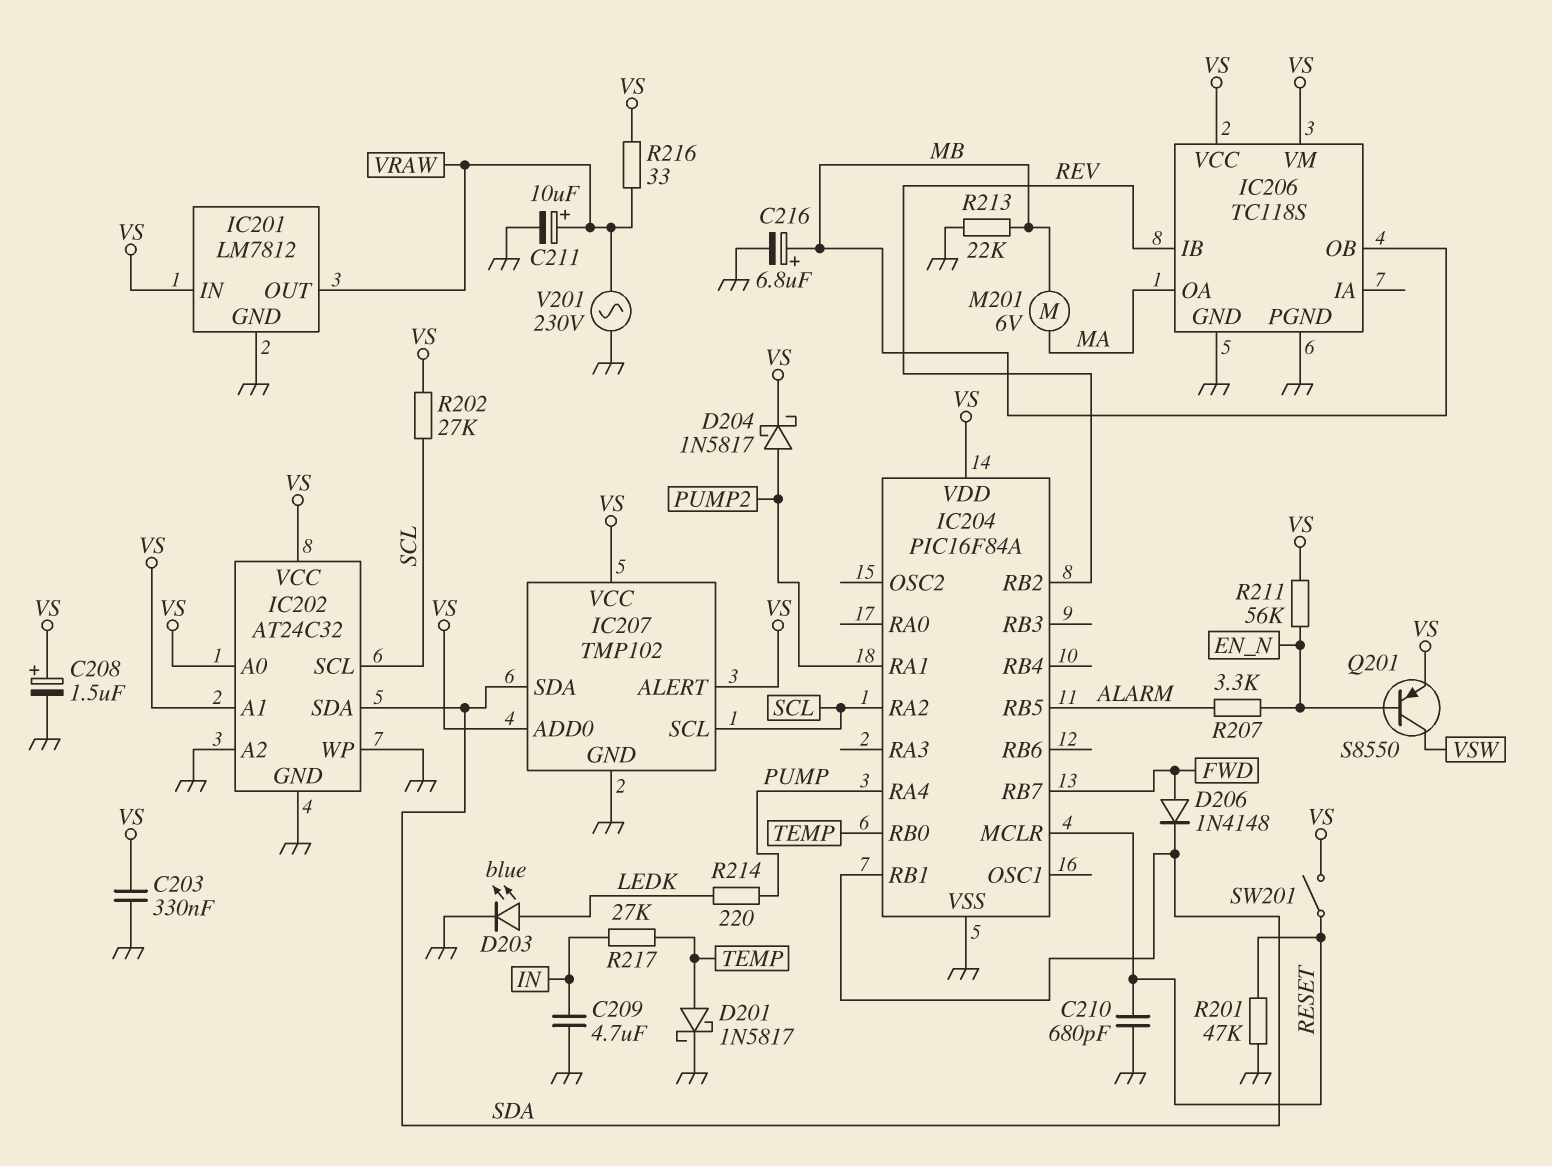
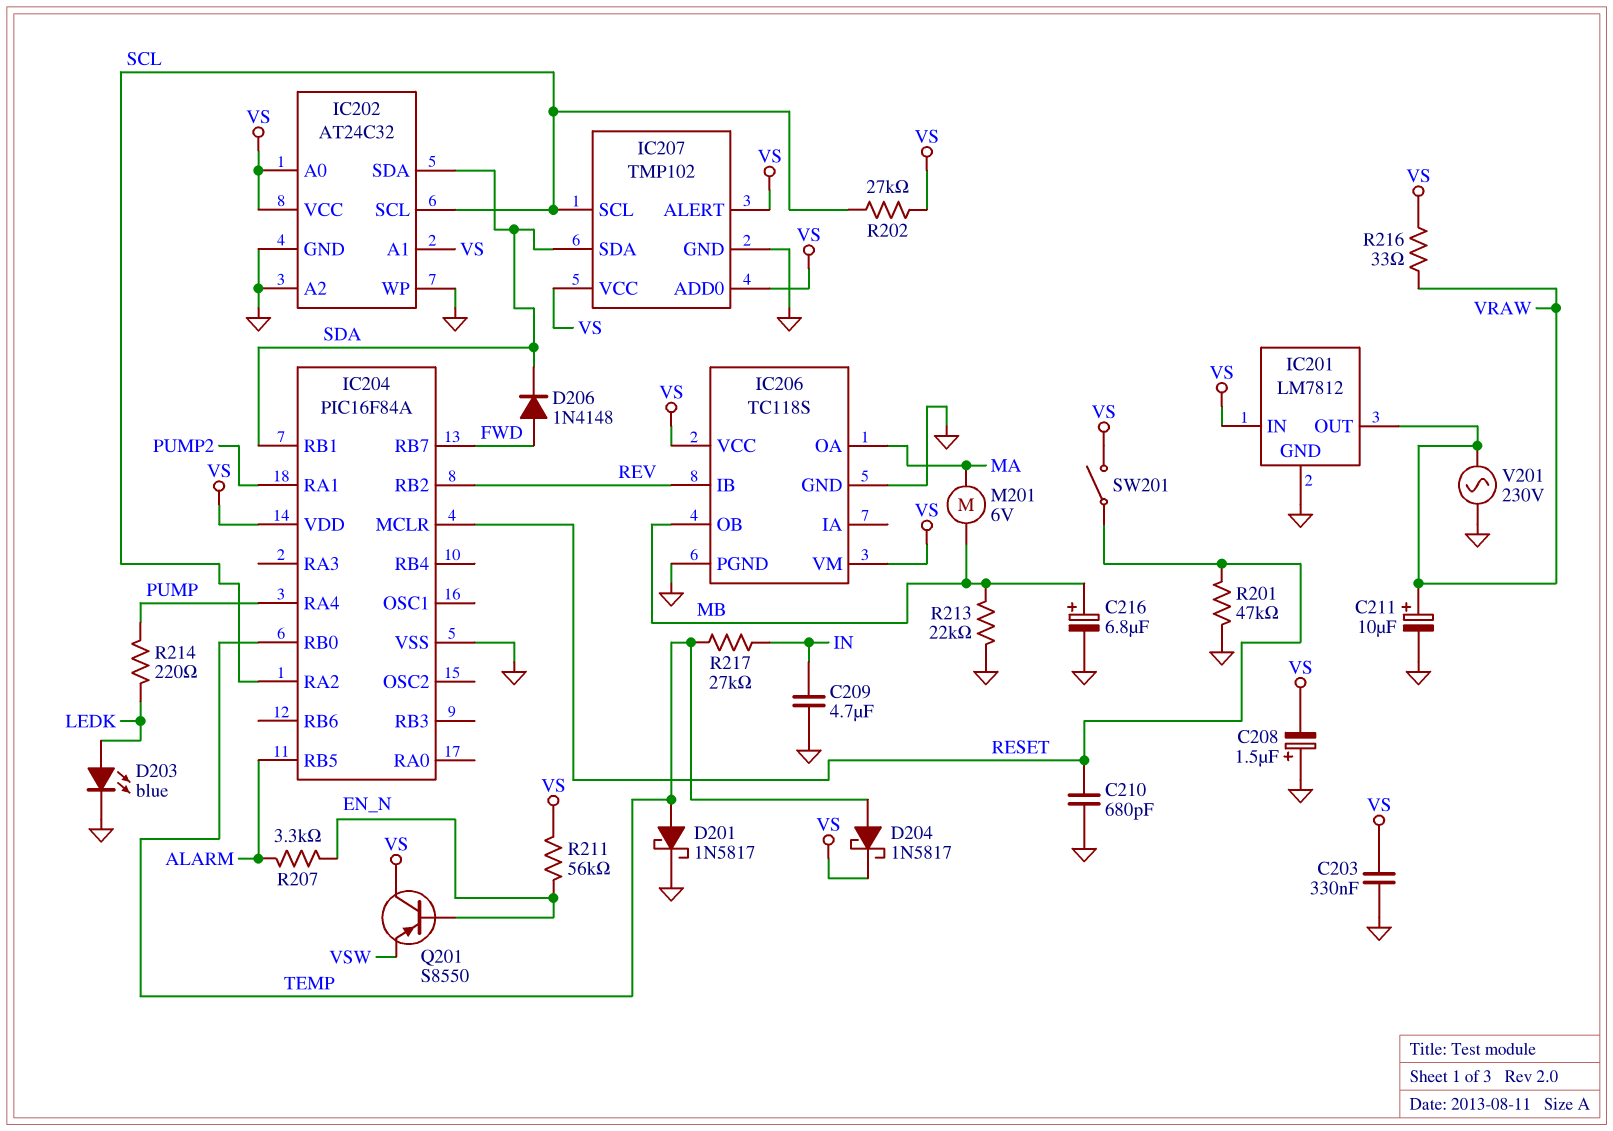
C208: 1.5uF (plus VS, minus GND) -> 1.5uF (plus GND, minus VS)
D204: schottky 1N5817 (A PUMP2, K VS) -> schottky 1N5817 (A TEMP, K VS)
Q201: PNP S8550 (B EN_N, C VSW, E VS) -> PNP S8550 (B EN_N, C VS, E VSW)

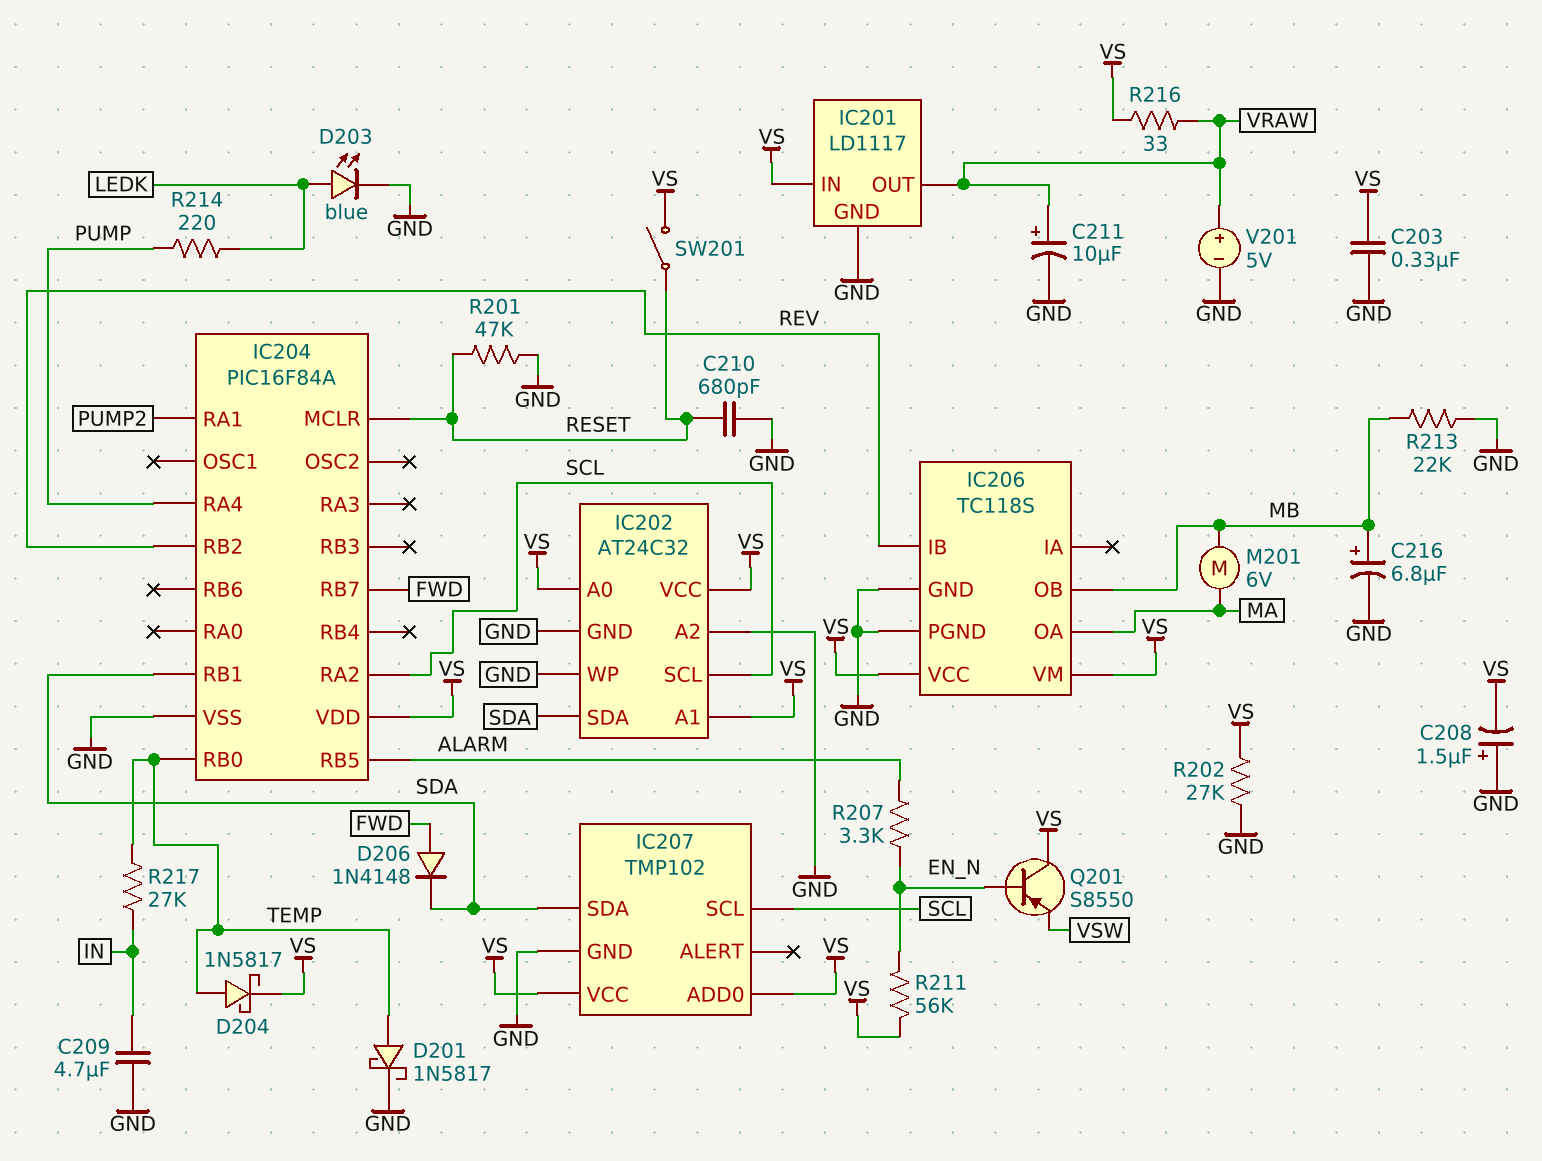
IC201: LM7812 -> LD1117
IC207 pin ALERT: VS -> none
R202: 27k (SCL, VS) -> 27k (GND, VS)
V201: AC 230V (GND, VRAW) -> 5V (plus VRAW, minus GND)

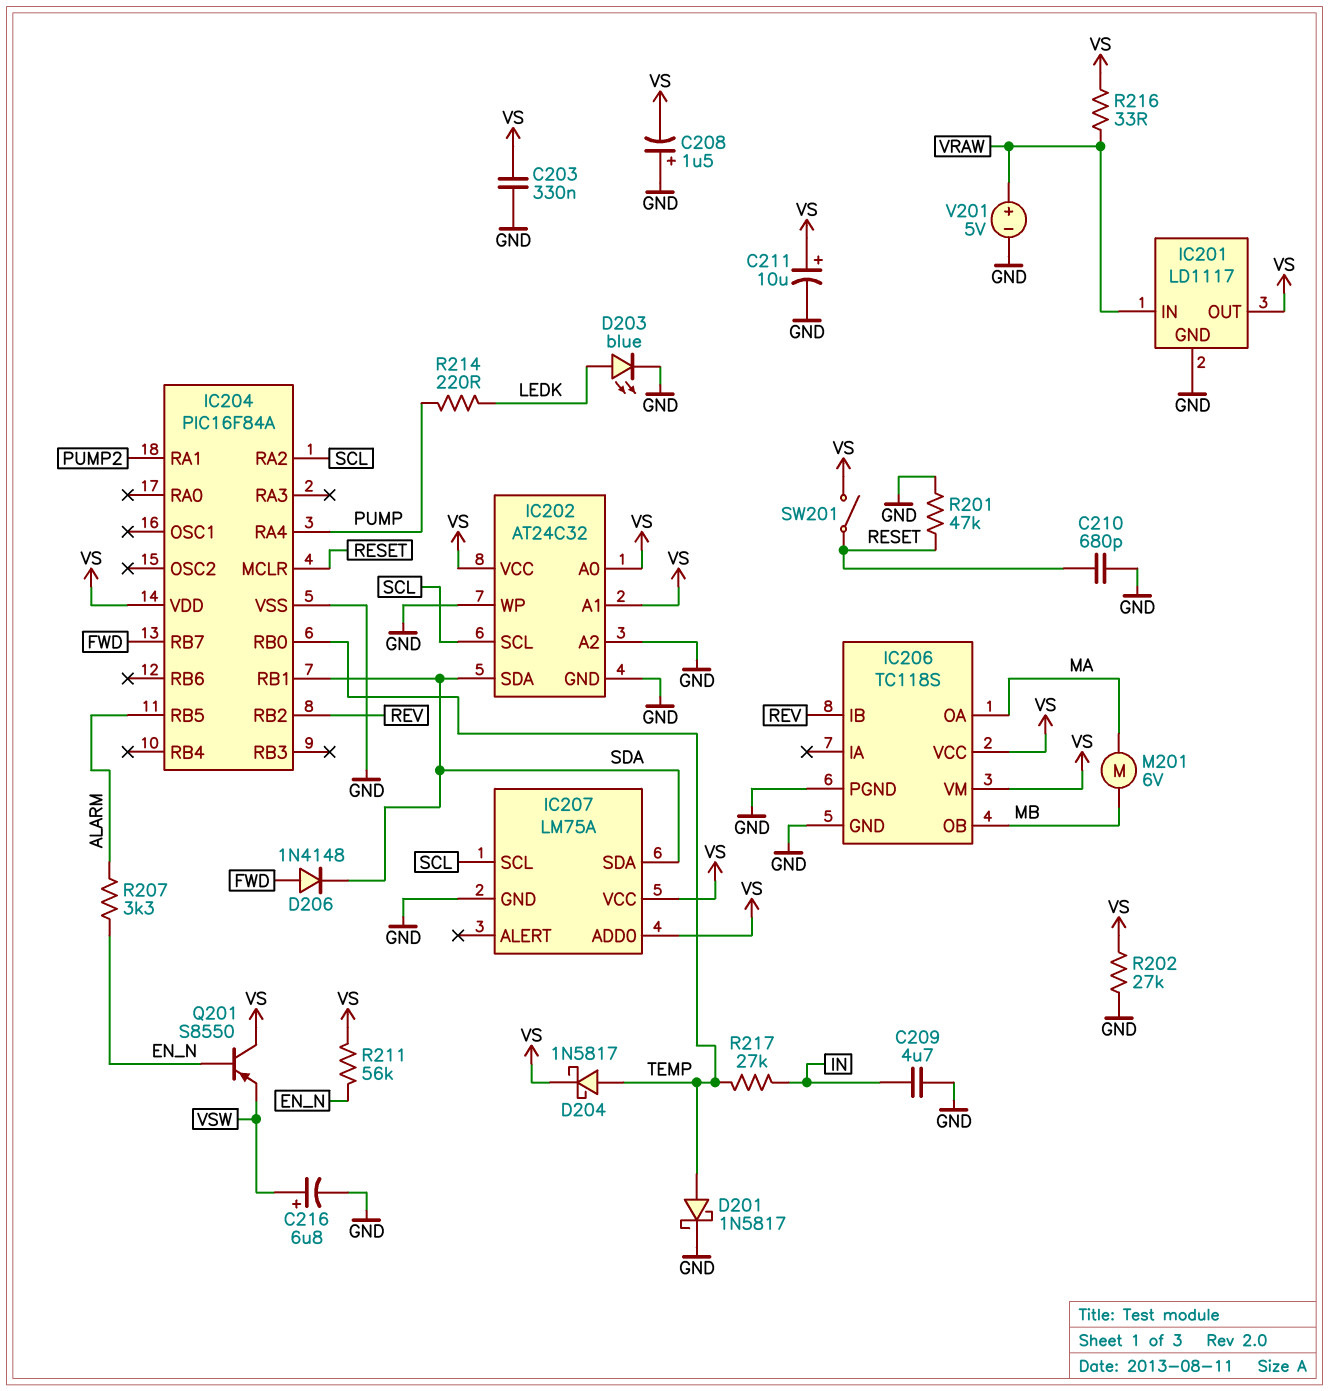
C211: 10uF (plus VRAW, minus GND) -> 10uF (plus VS, minus GND)
C216: 6.8uF (plus MB, minus GND) -> 6.8uF (plus VSW, minus GND)
IC201 pin IN: VS -> VRAW
IC201 pin OUT: VRAW -> VS
IC207: TMP102 -> LM75A
R213: 22k (GND, MB) -> none

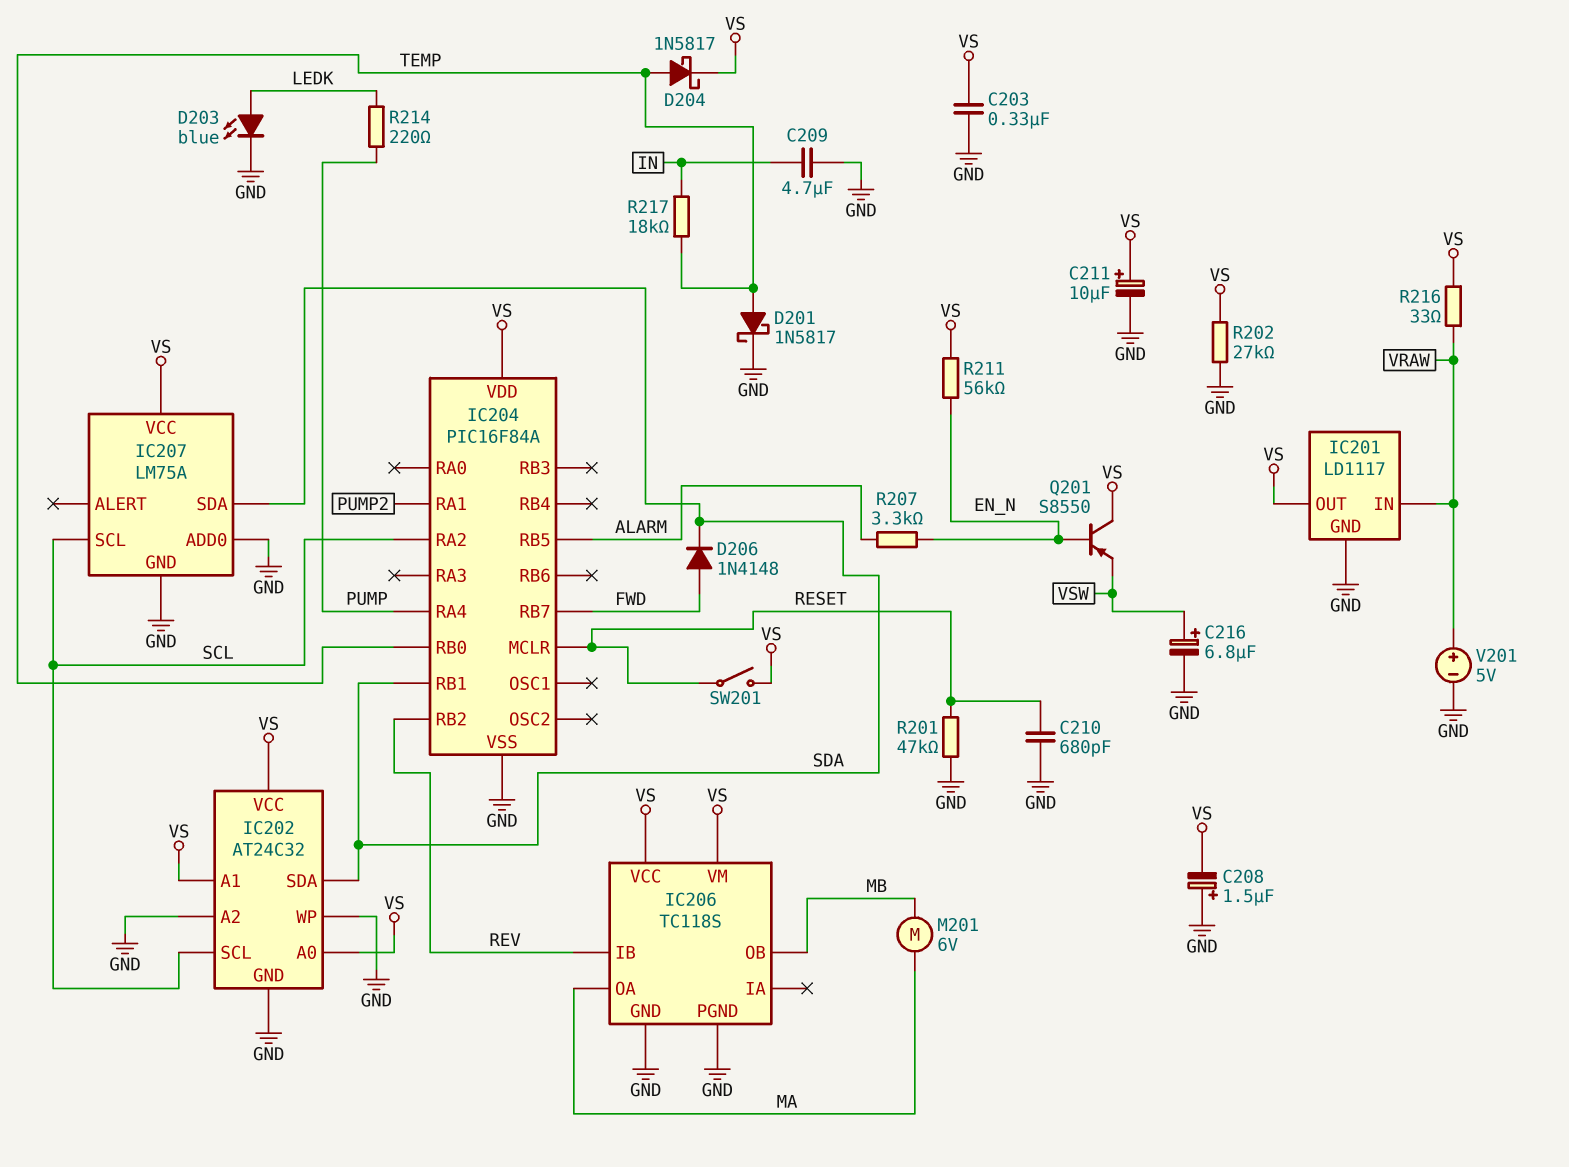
IC207 pin ADD0: VS -> GND
R217: 27k (IN, TEMP) -> 18k (IN, TEMP)

